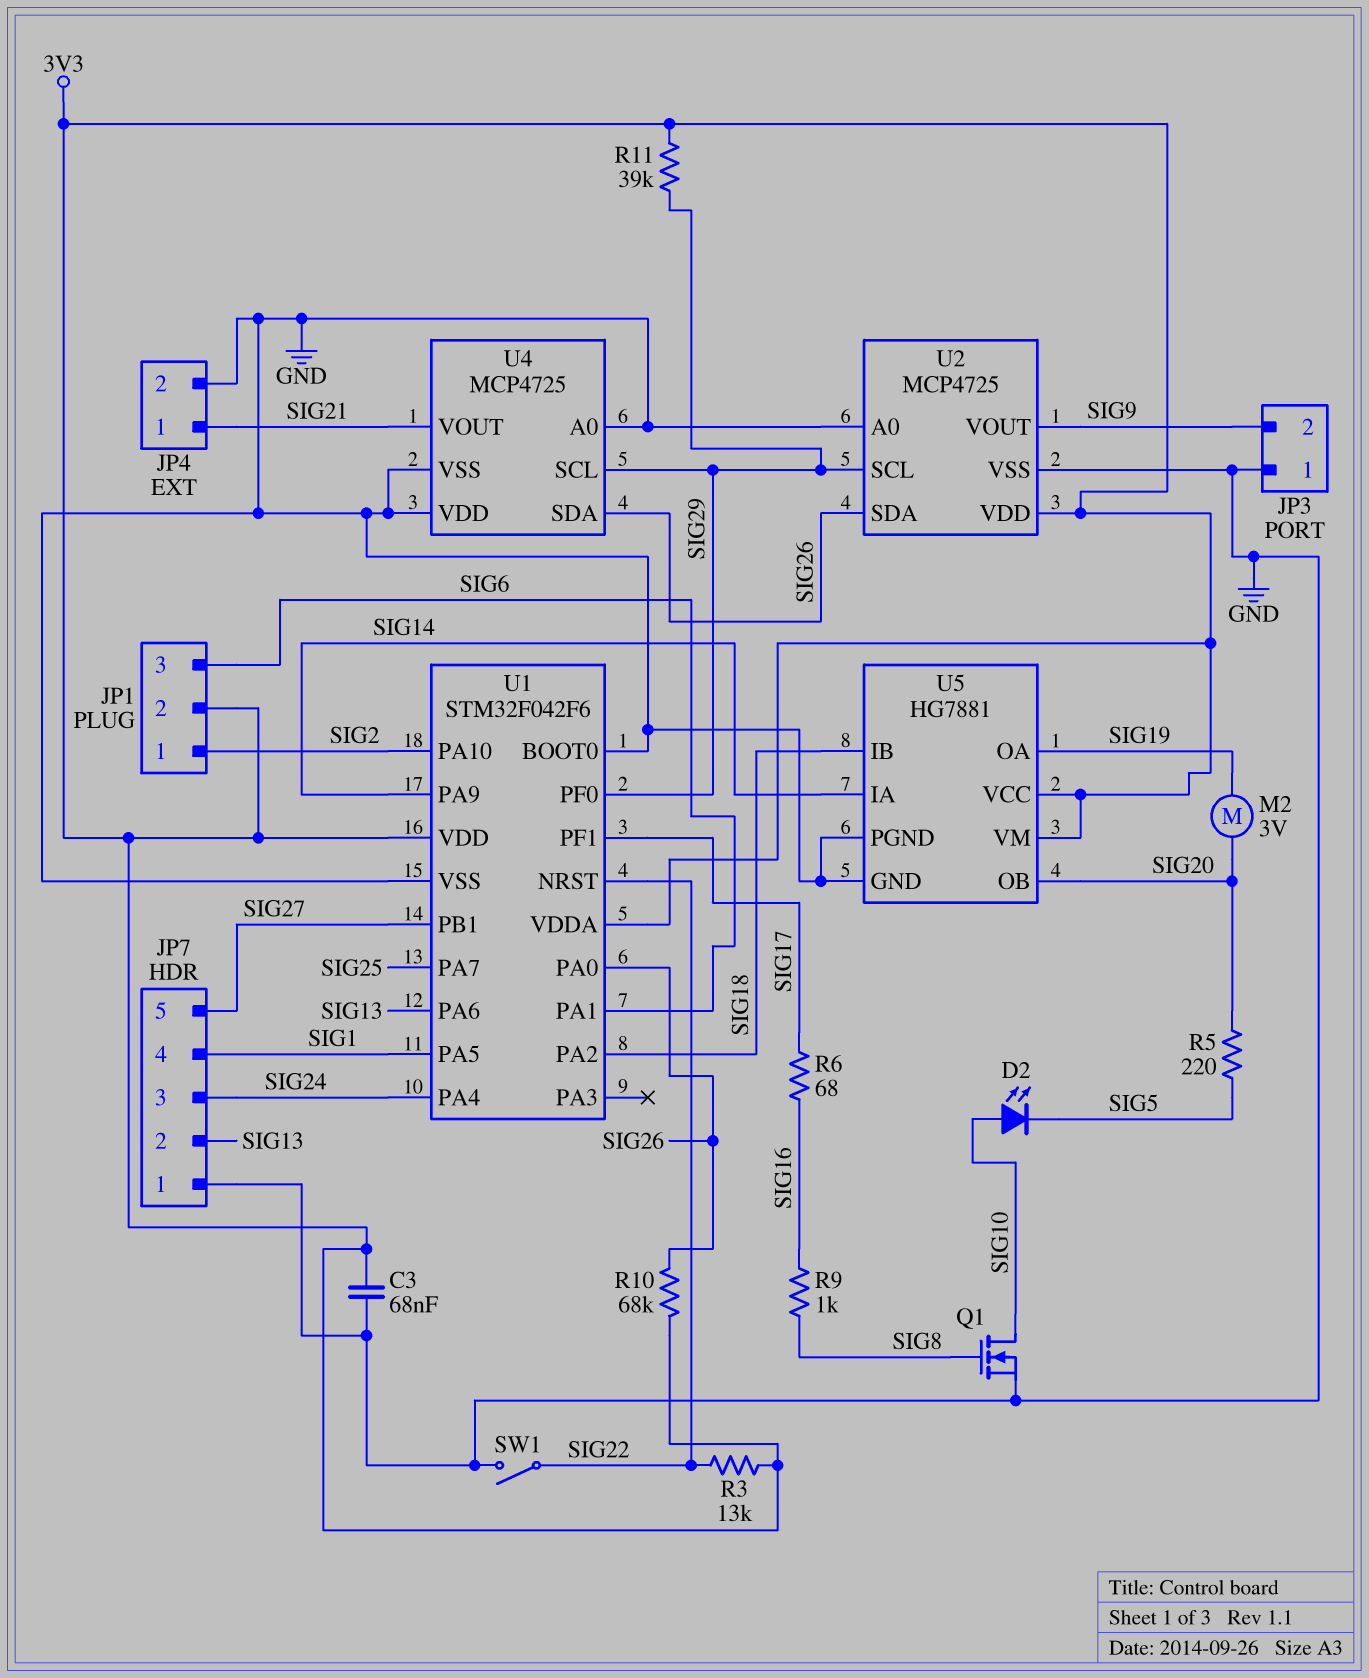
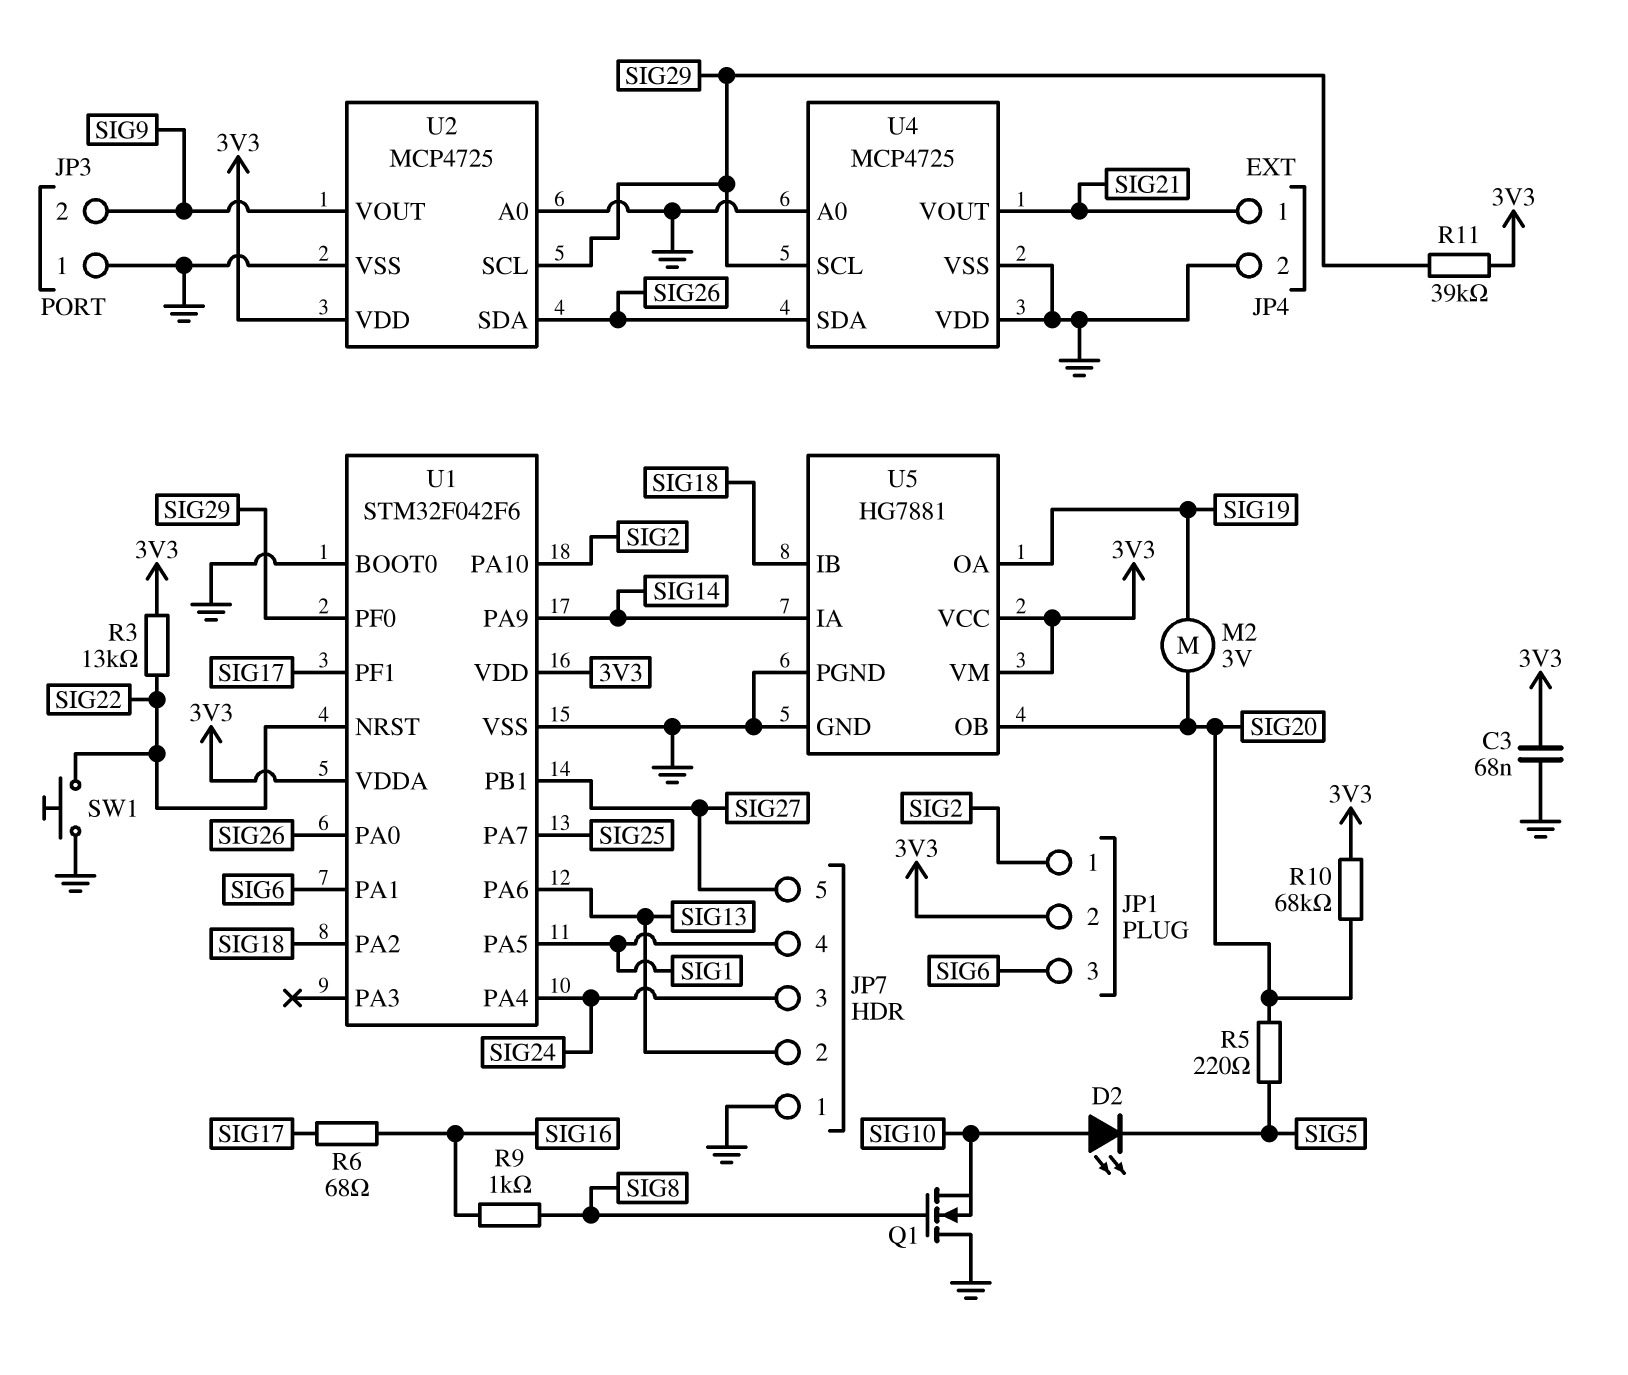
Q1: NMOS (G SIG8, D SIG10, S GND) -> NMOS (G SIG8, D GND, S SIG10)
R10: 68k (3V3, SIG26) -> 68k (3V3, SIG20)
SW1: switch (GND, SIG22) -> button (GND, SIG22)

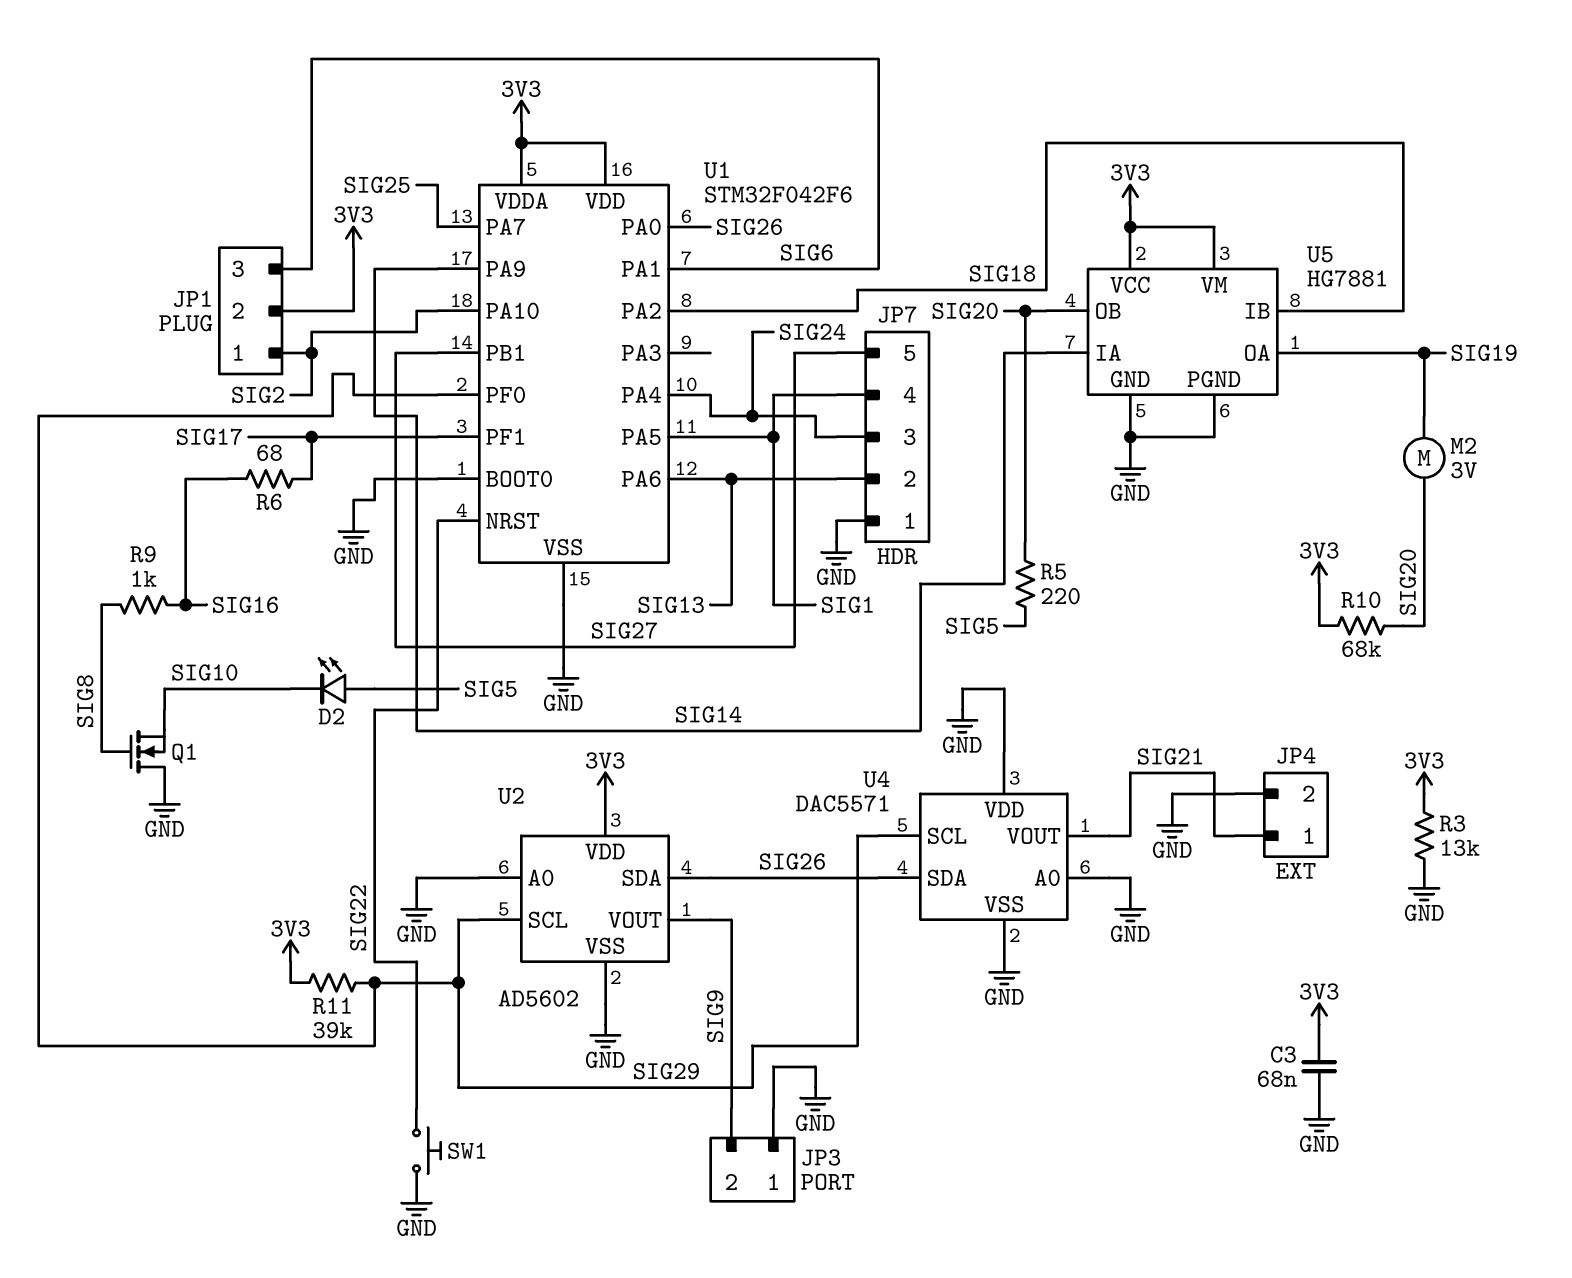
D2: LED (A SIG10, K SIG5) -> LED (A SIG5, K SIG10)
R3: 13k (3V3, SIG22) -> 13k (3V3, GND)
U2: MCP4725 -> AD5602
U4: MCP4725 -> DAC5571

